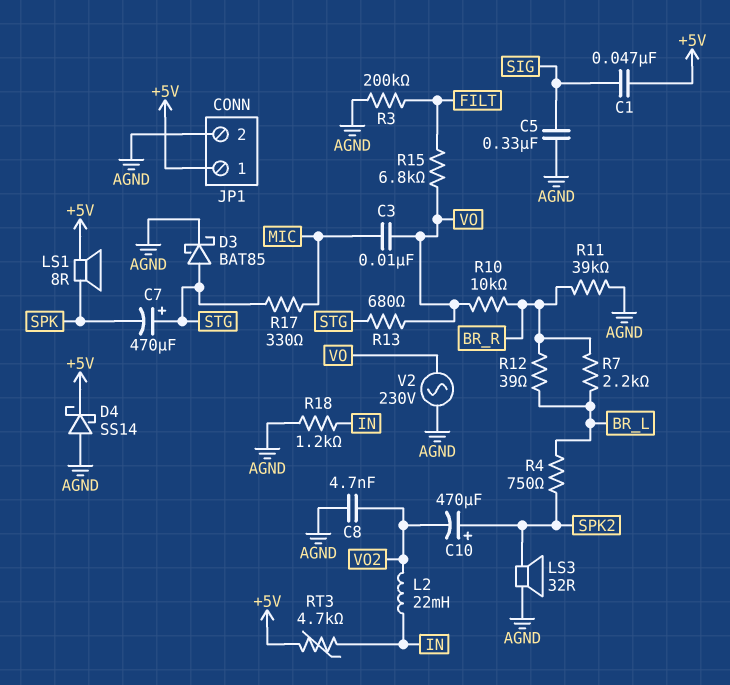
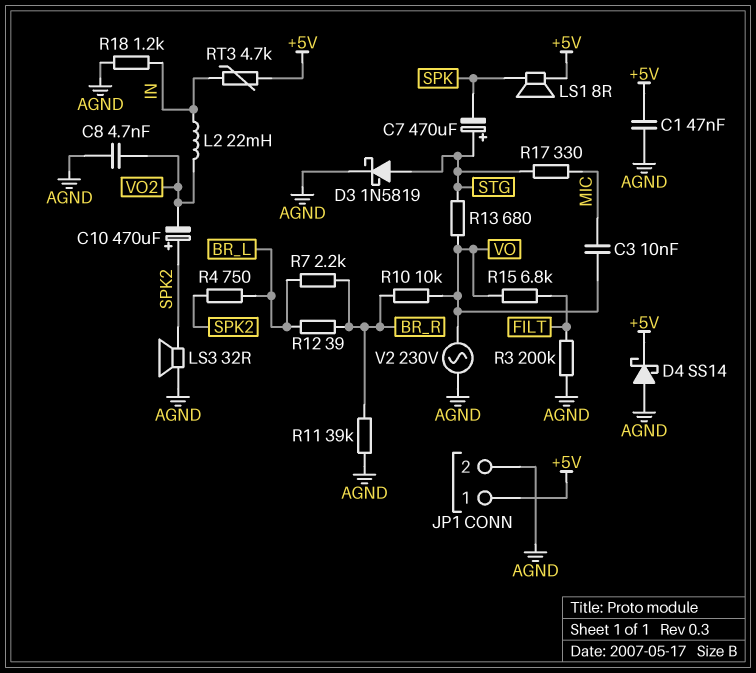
C1: 47nF (+5V, SIG) -> 47nF (+5V, AGND)
C5: 330nF (AGND, SIG) -> none
D3: schottky BAT85 (A STG, K AGND) -> schottky 1N5819 (A STG, K AGND)

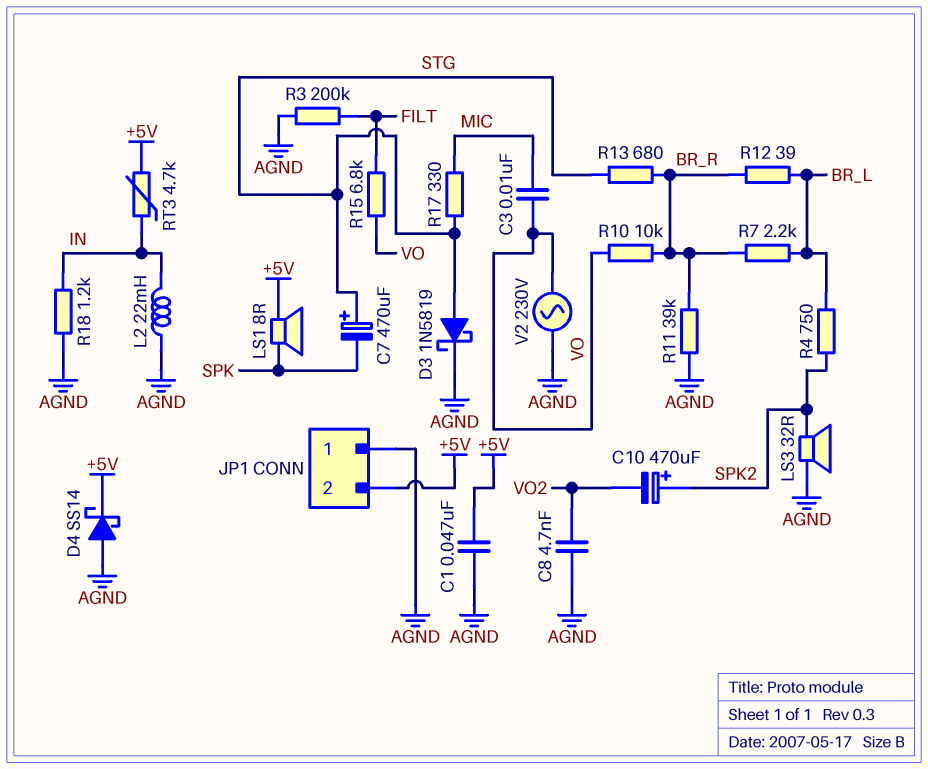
JP1 pin 1: +5V -> AGND
JP1 pin 2: AGND -> +5V
L2: 22mH (IN, VO2) -> 22mH (AGND, IN)
R13: 680 (STG, VO) -> 680 (BR_R, STG)

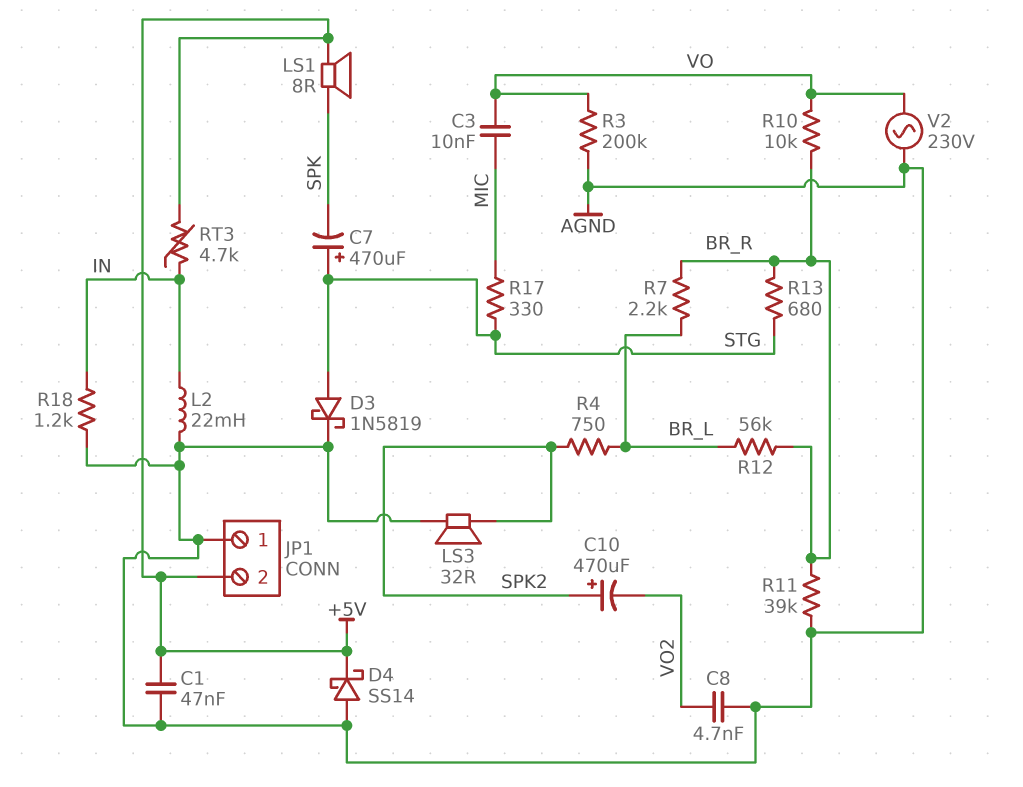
R3: 200k (AGND, FILT) -> 200k (AGND, VO)
R12: 39 (BR_L, BR_R) -> 56k (BR_L, BR_R)
R15: 6.8k (FILT, VO) -> none

